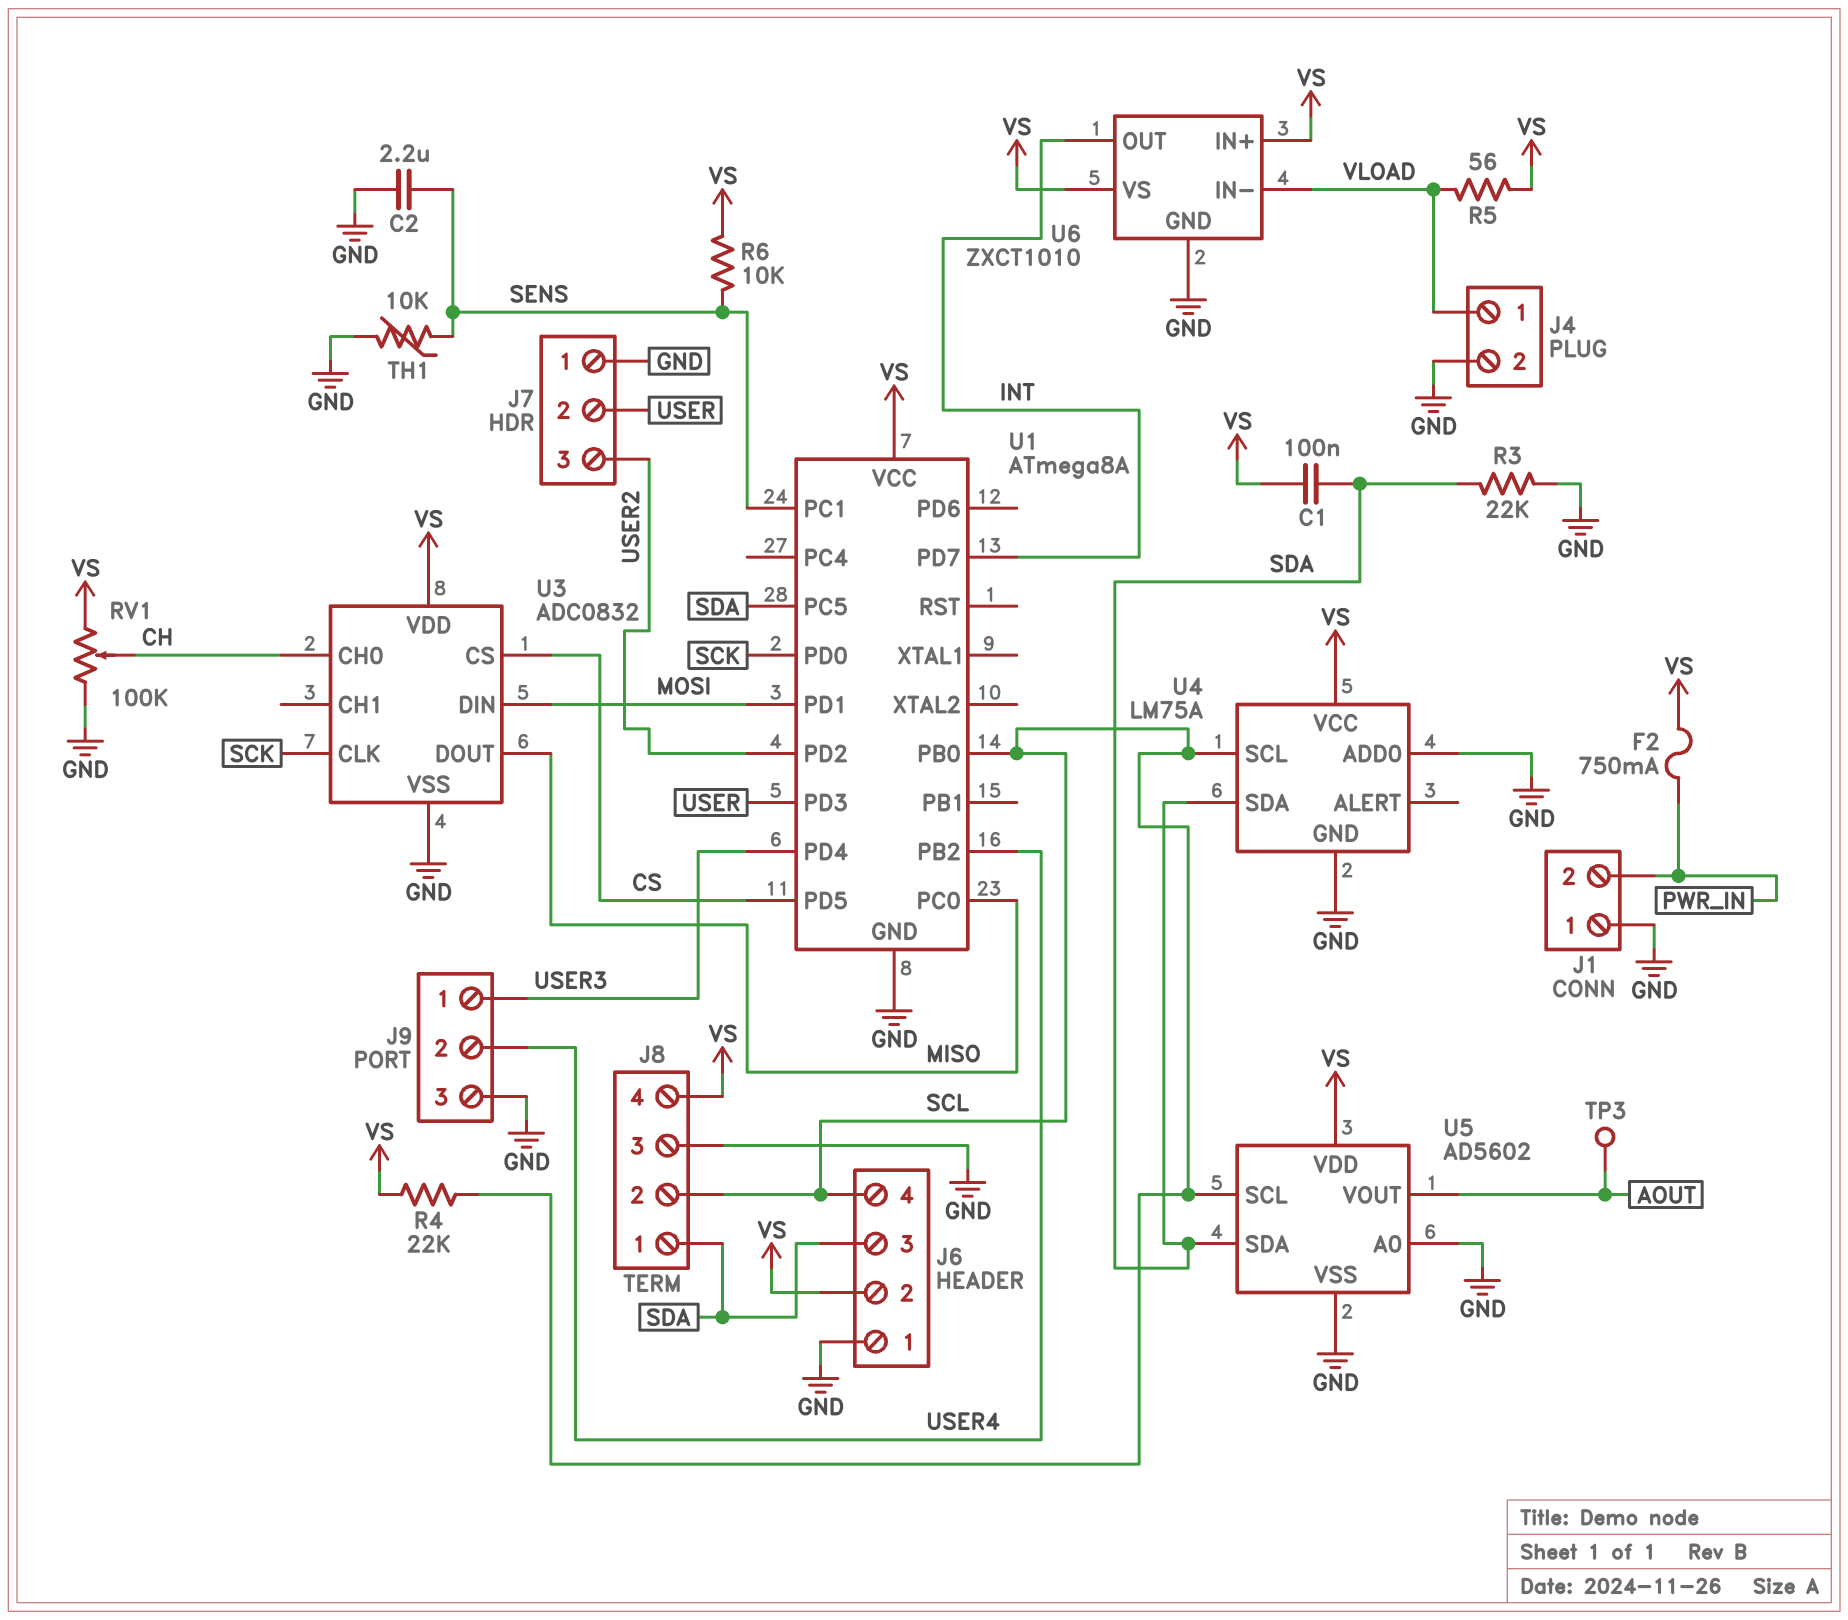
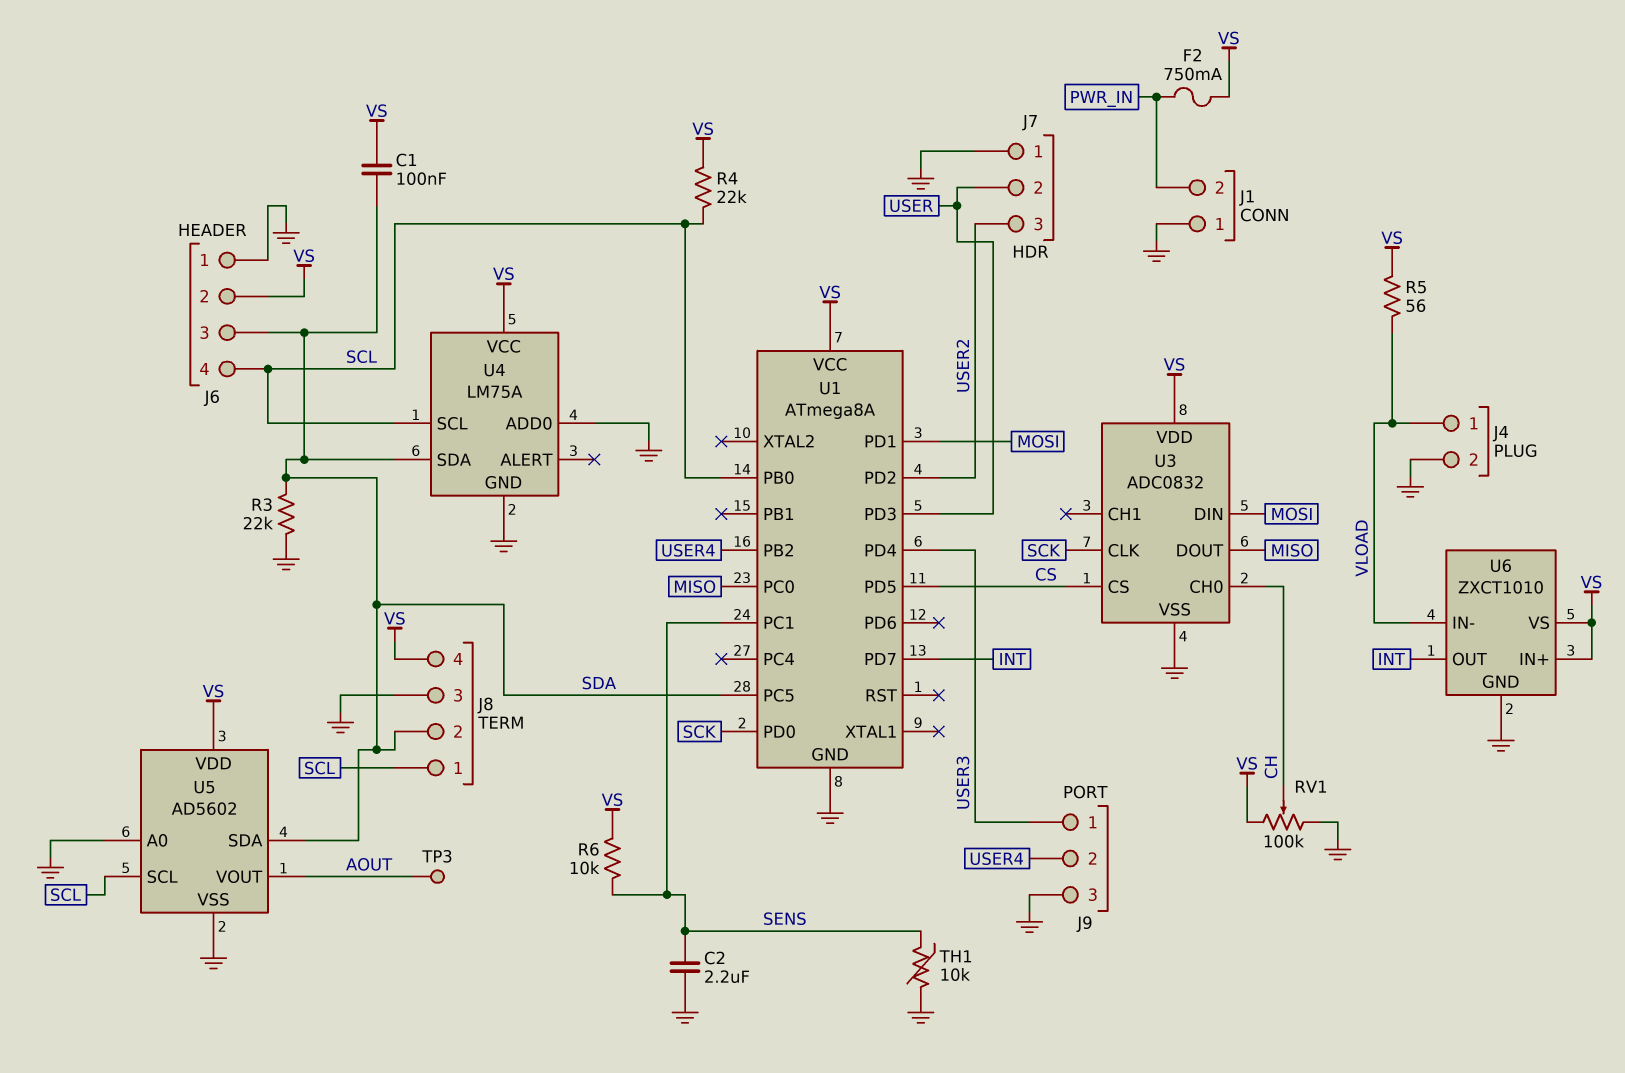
J8 pin 1: SDA -> SCL
J8 pin 2: SCL -> SDA

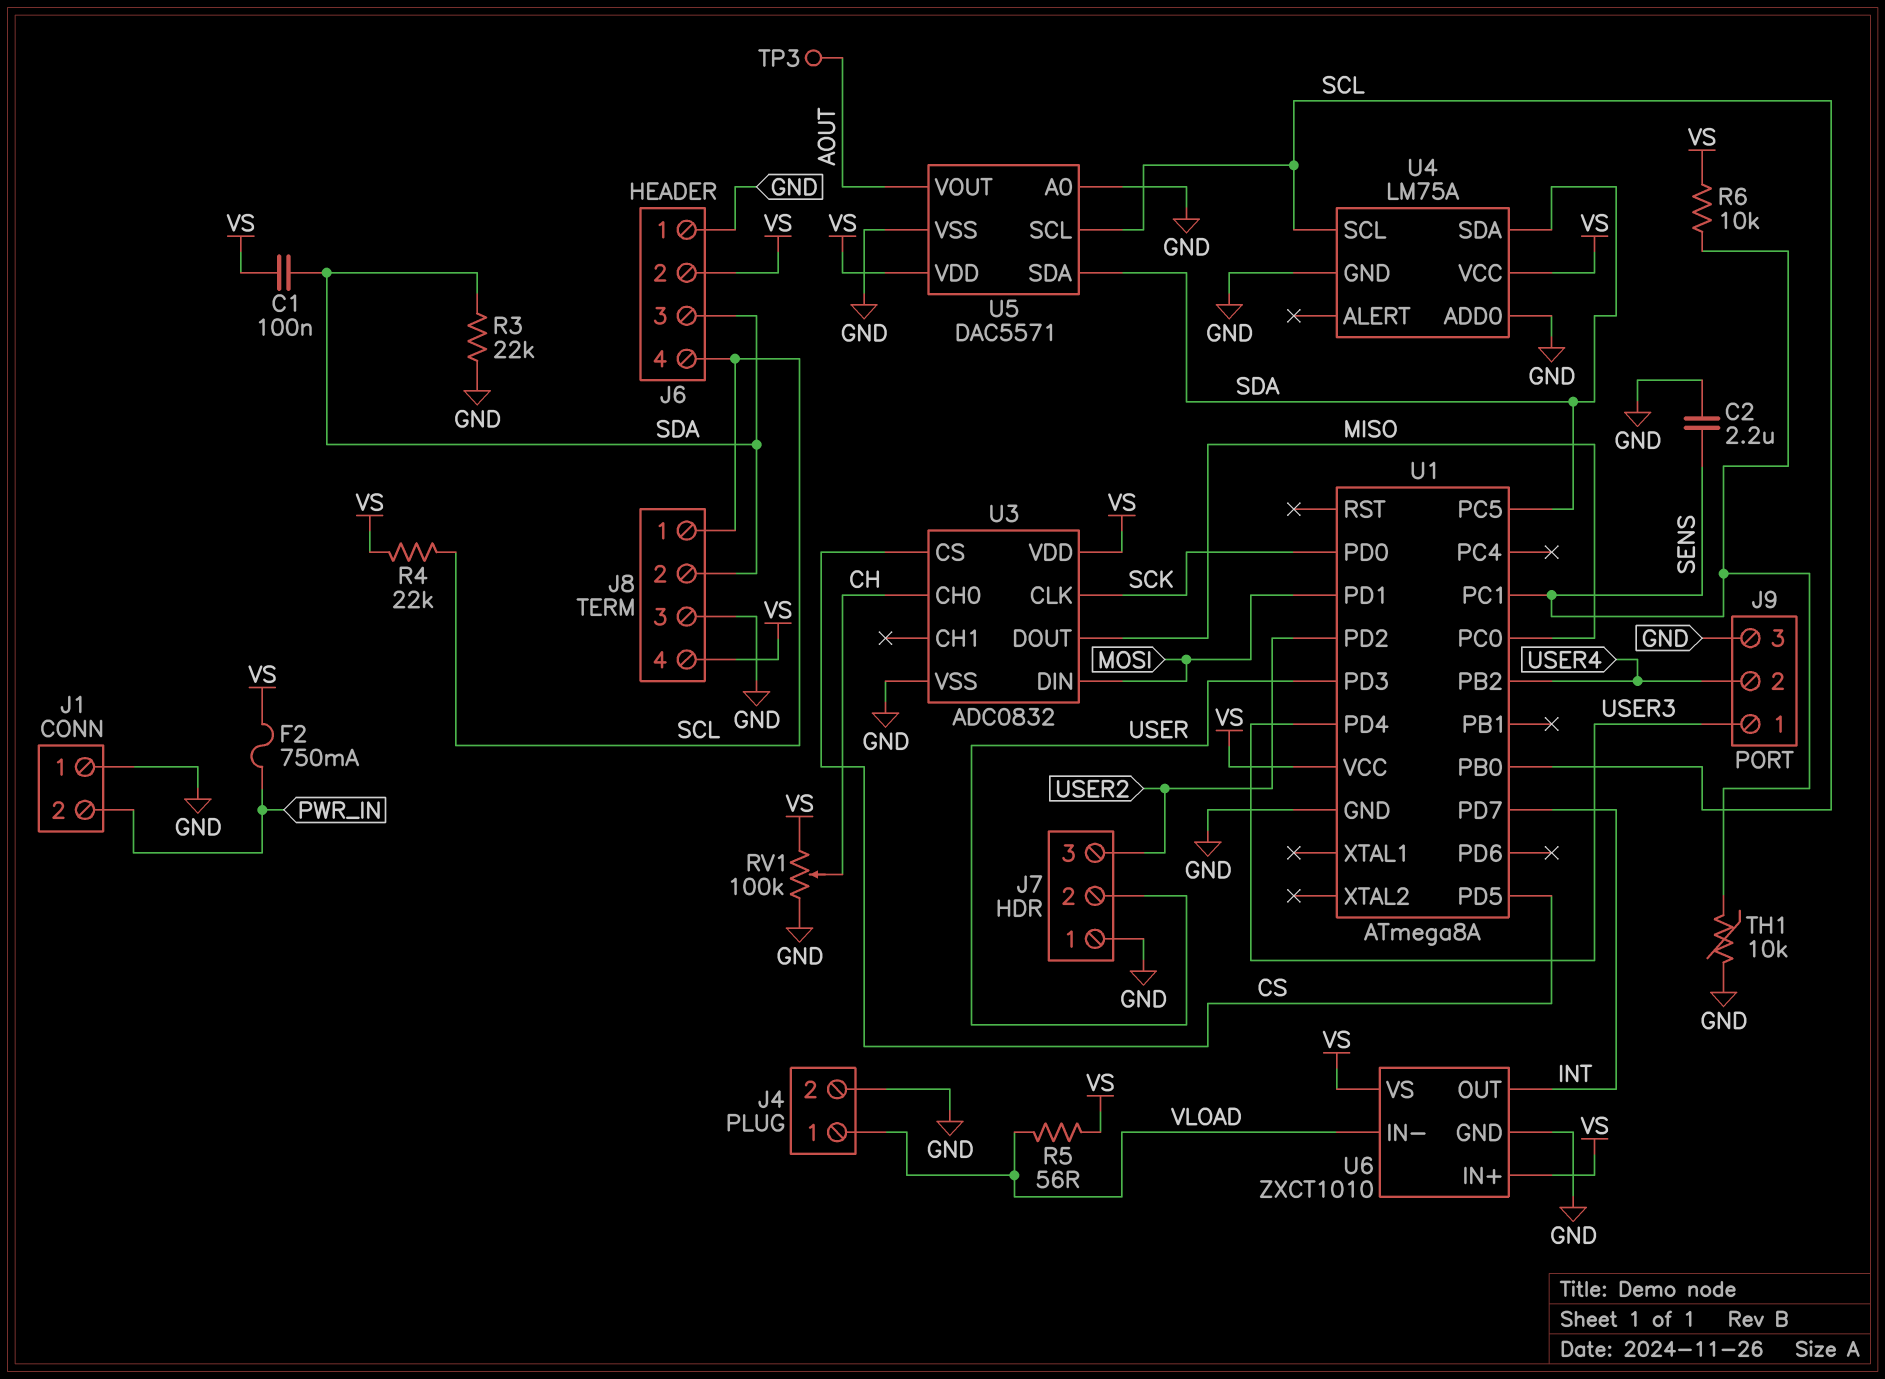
U5: AD5602 -> DAC5571

